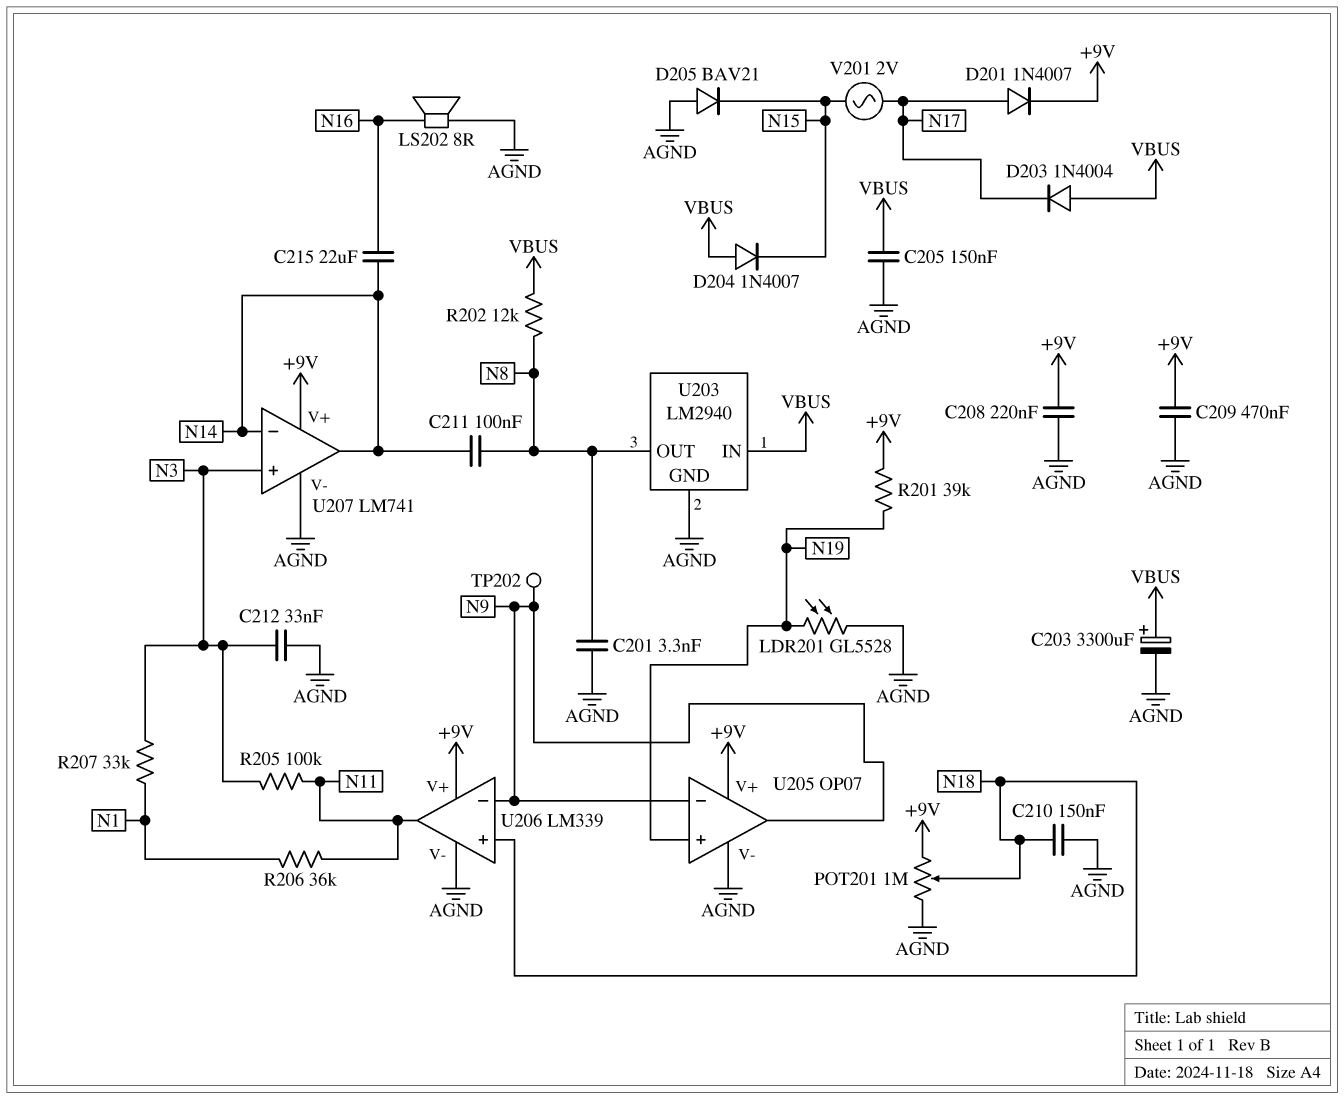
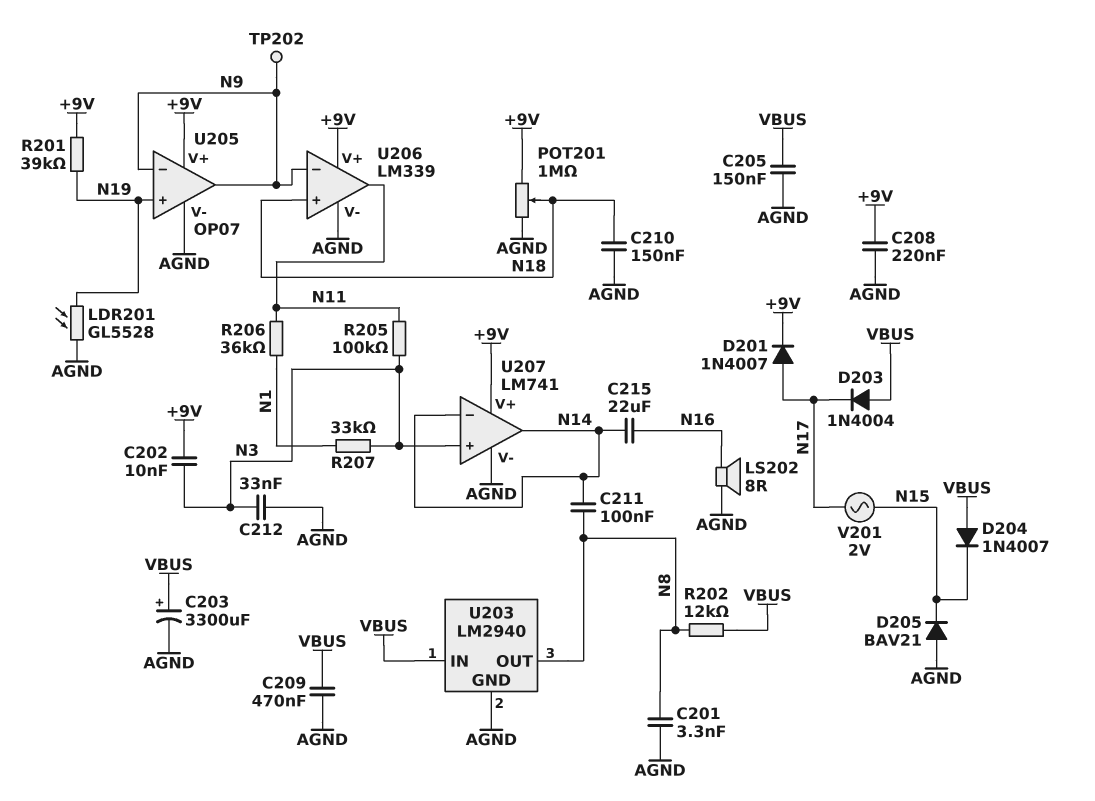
C202: none -> 10nF (+9V, N3)
C209: 470nF (+9V, AGND) -> 470nF (AGND, VBUS)

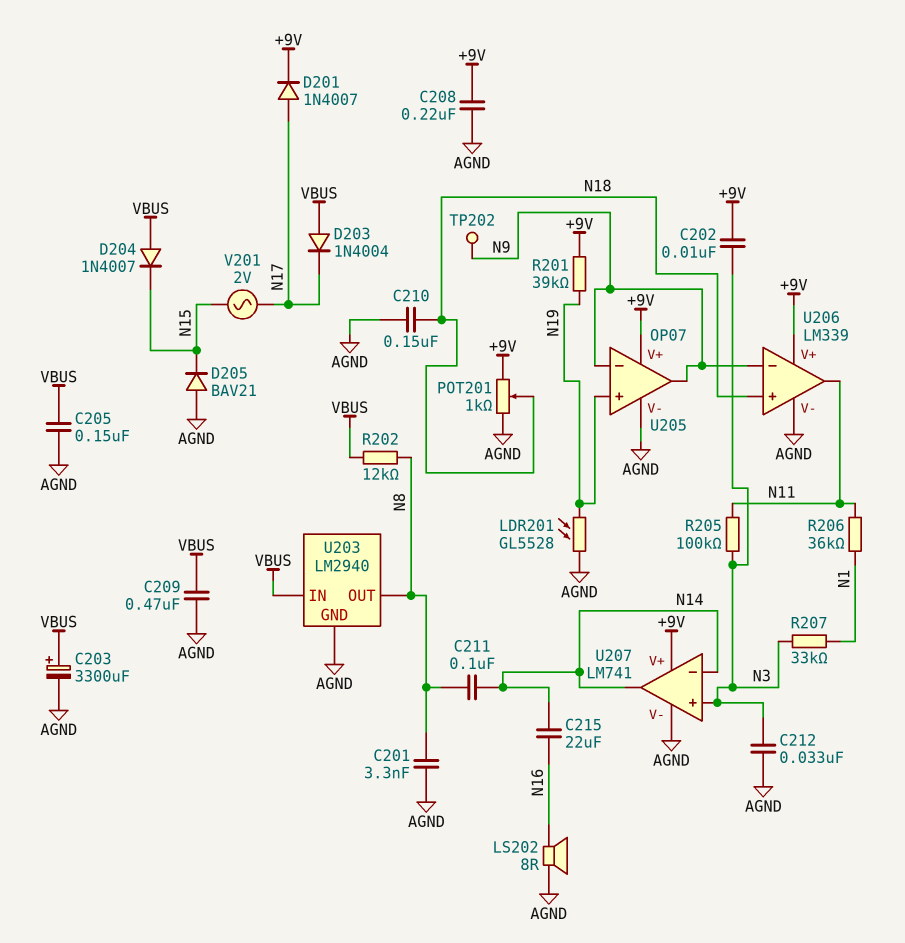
POT201: 1M (+9V, AGND, wiper N18) -> 1k (+9V, AGND, wiper N18)

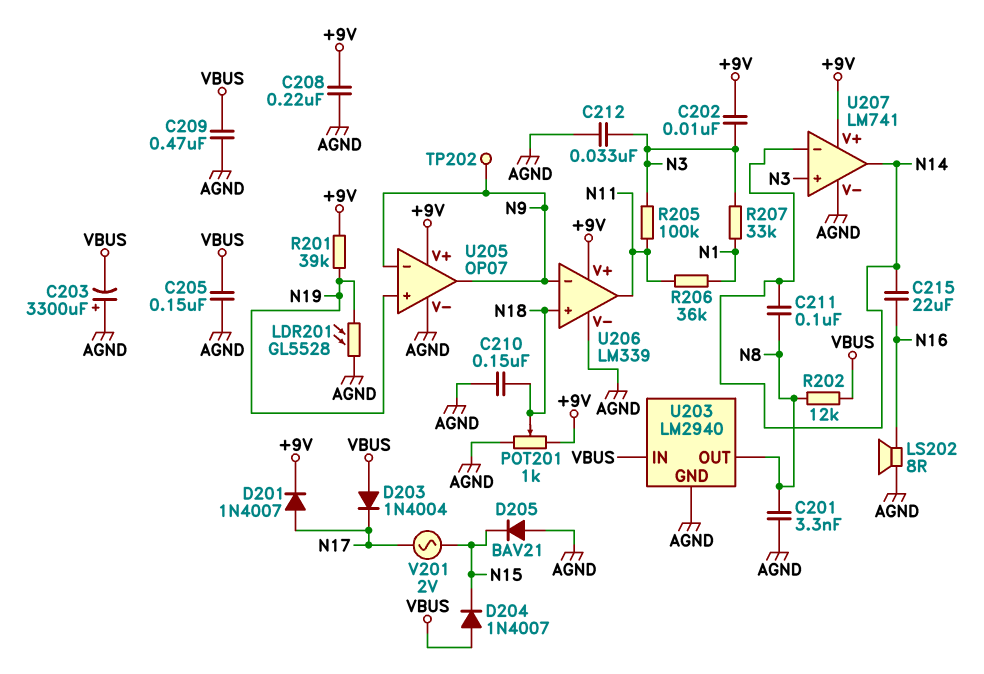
C203: 3300uF (plus VBUS, minus AGND) -> 3300uF (plus AGND, minus VBUS)

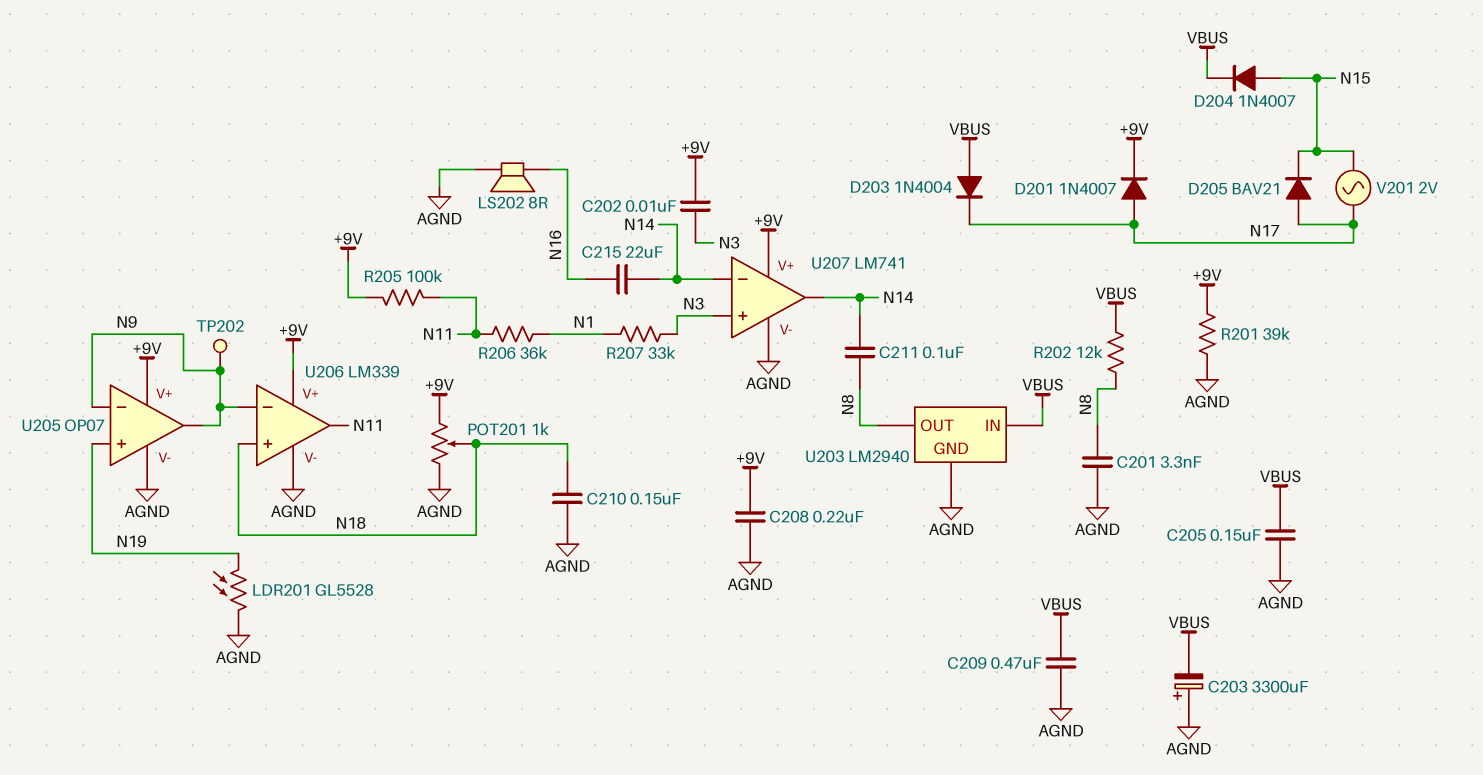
C212: 33nF (AGND, N3) -> none
D204: diode 1N4007 (A VBUS, K N15) -> diode 1N4007 (A N15, K VBUS)
D205: diode BAV21 (A AGND, K N15) -> diode BAV21 (A N17, K N15)
R201: 39k (+9V, N19) -> 39k (+9V, AGND)
R205: 100k (N3, N11) -> 100k (+9V, N11)

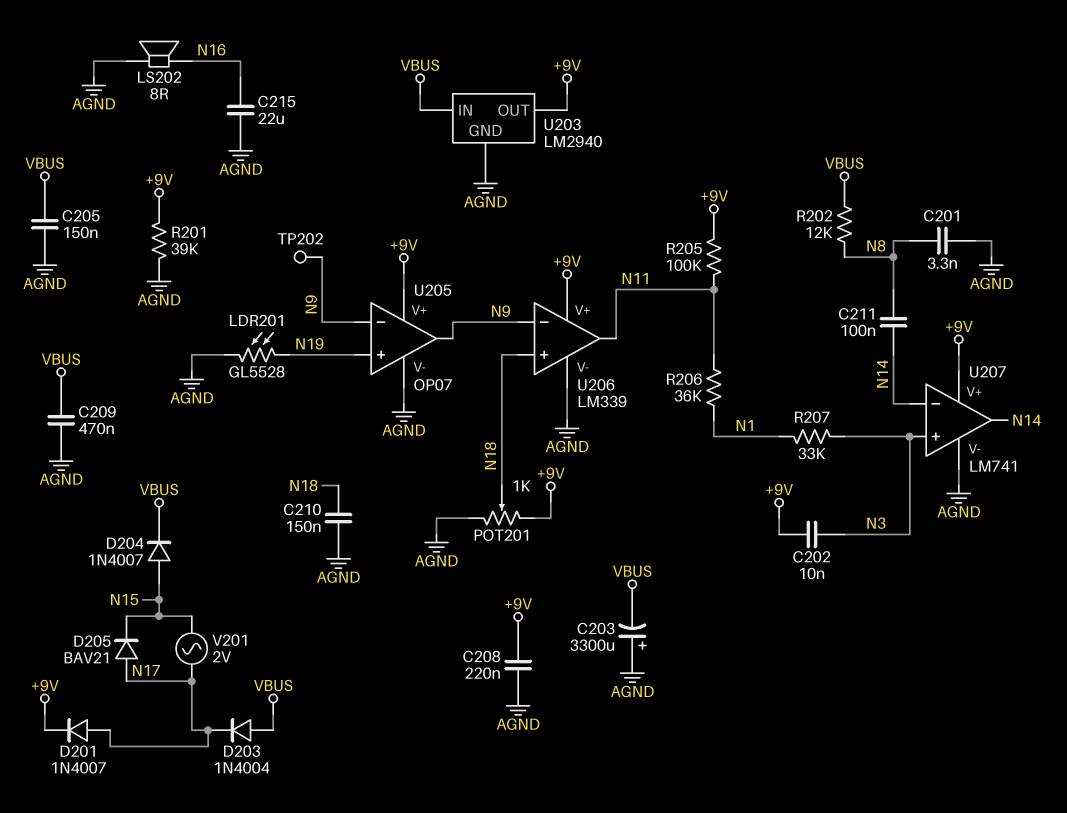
C215: 22uF (N14, N16) -> 22uF (AGND, N16)
U203 pin OUT: N8 -> +9V

